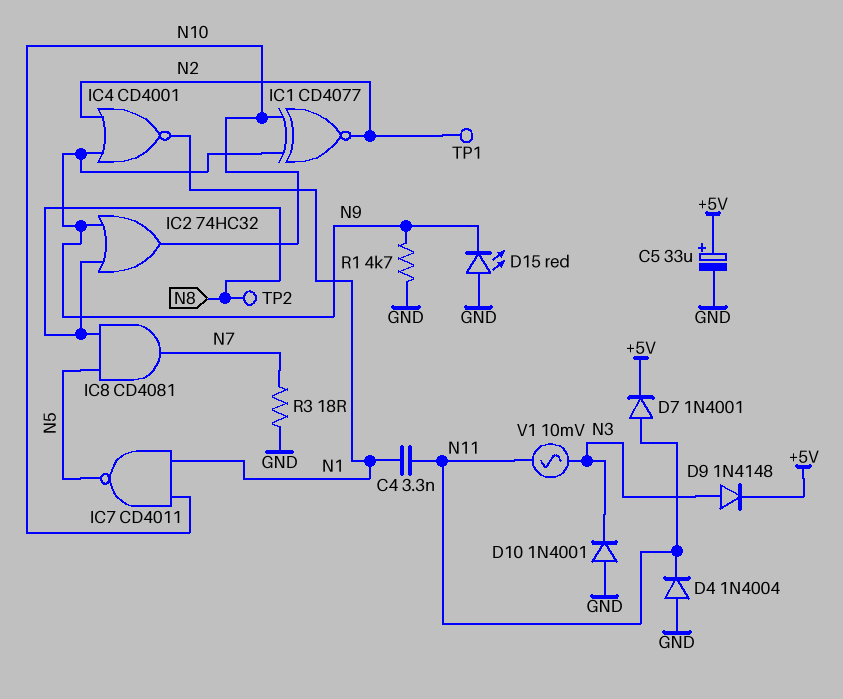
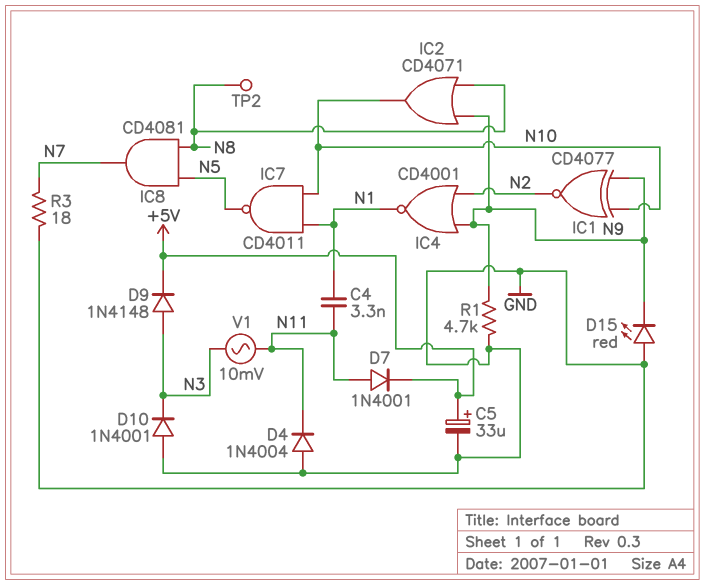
IC2: OR 74HC32 (in N8, in N9, out N10) -> OR CD4071 (in N8, in N9, out N10)
TP1: test point (N2) -> none

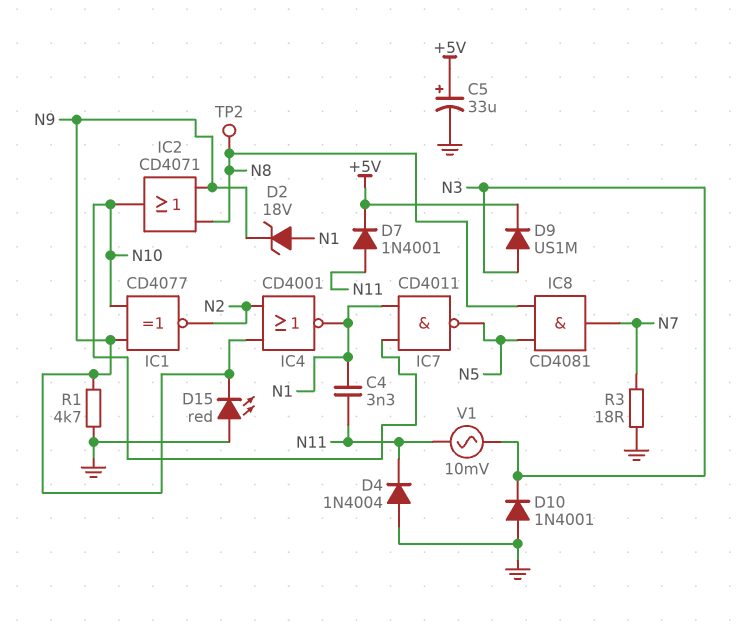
D2: none -> zener 18V (A N1, K N9)
D9: diode 1N4148 (A N3, K +5V) -> diode US1M (A N3, K +5V)

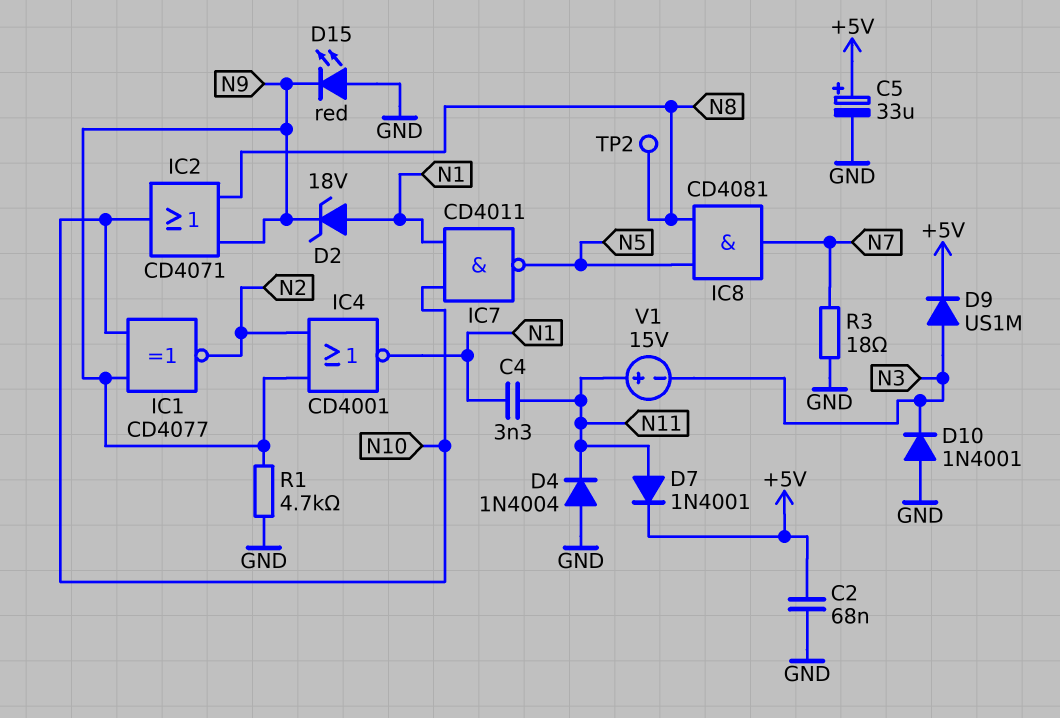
C2: none -> 68nF (+5V, GND)
V1: AC 10mV (N3, N11) -> 15V (plus N11, minus N3)

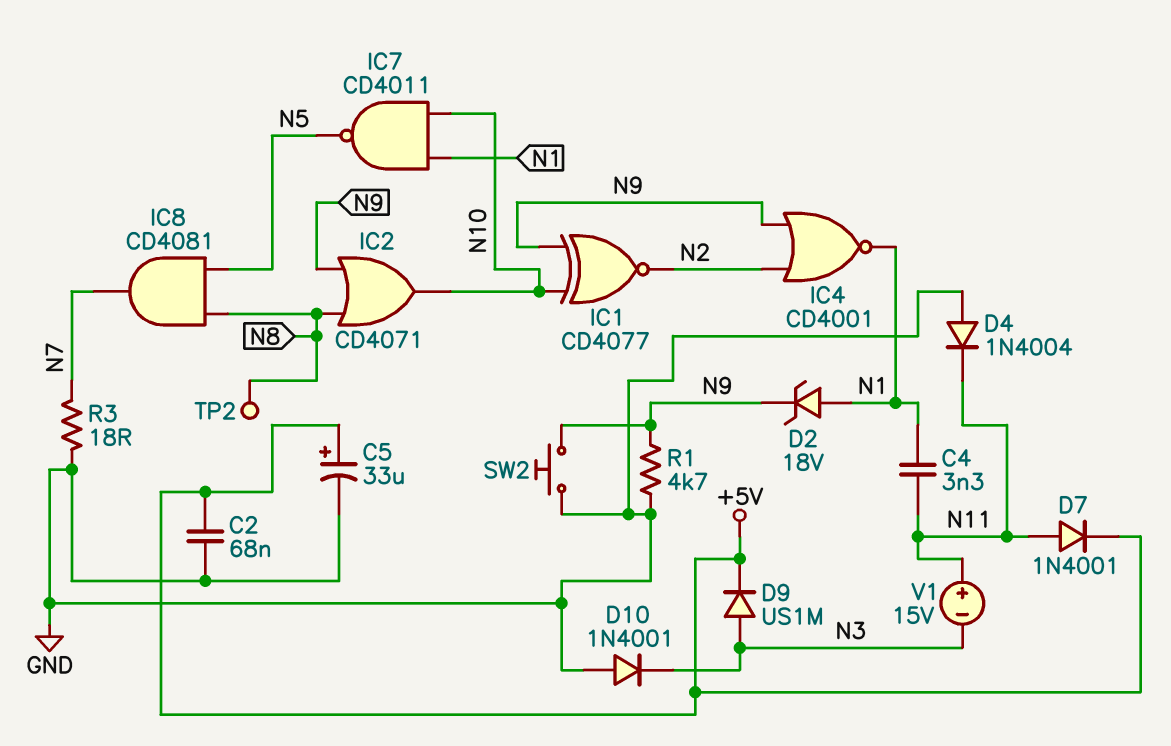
D15: LED red (A GND, K N9) -> none
SW2: none -> button (GND, N9)

